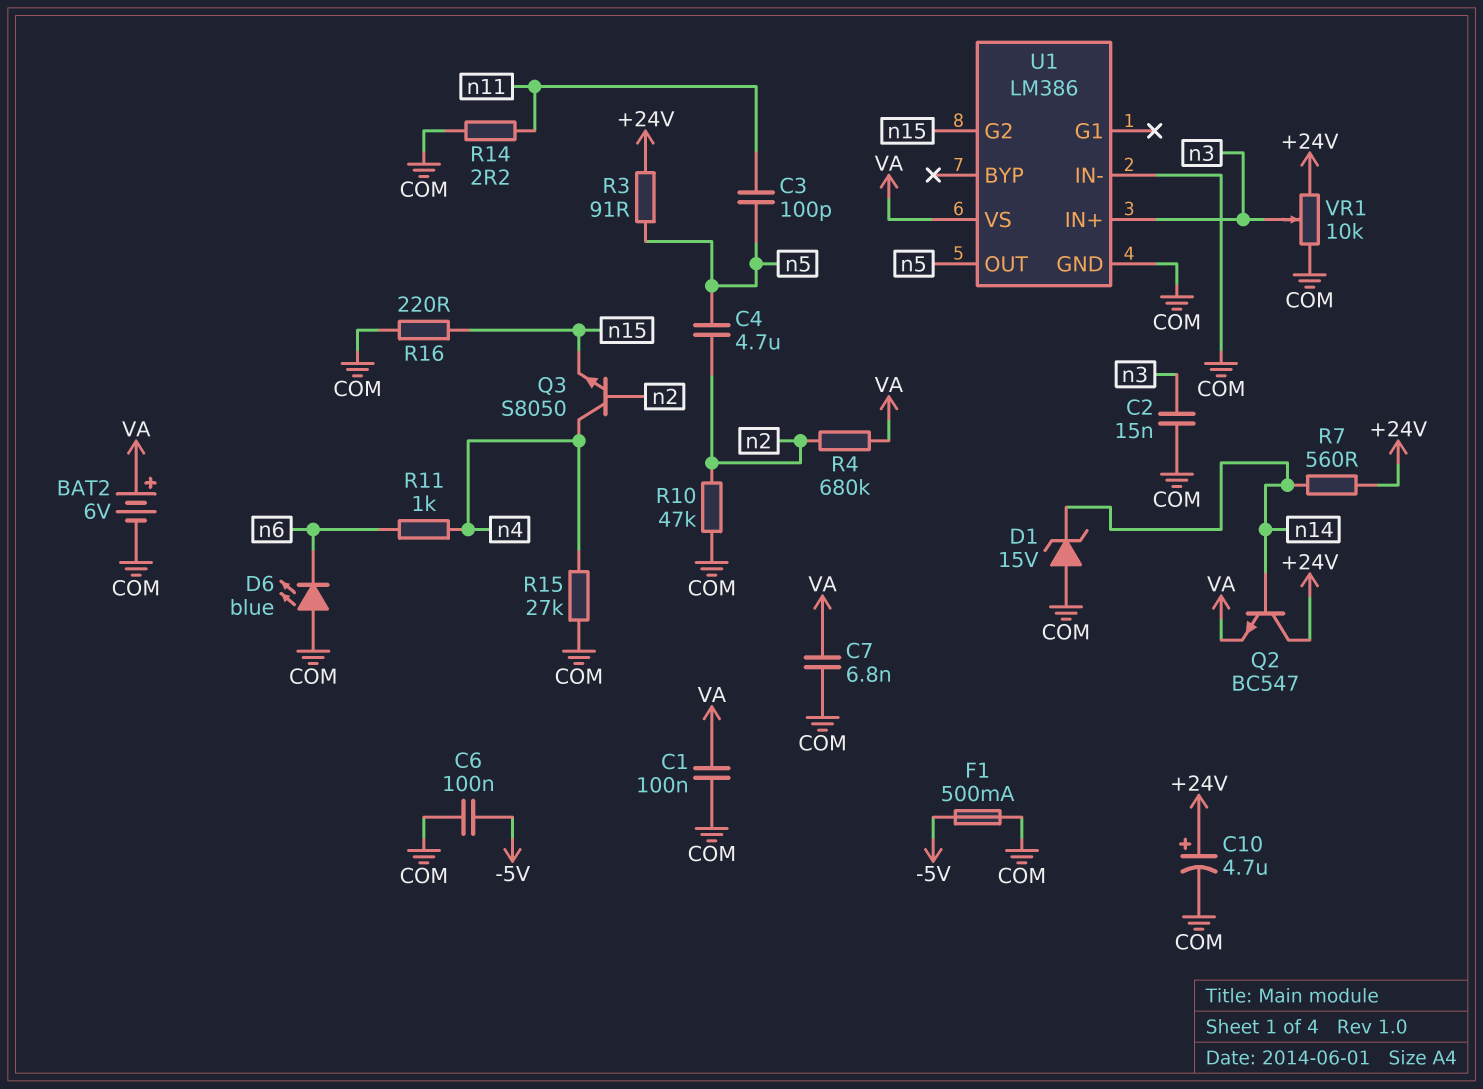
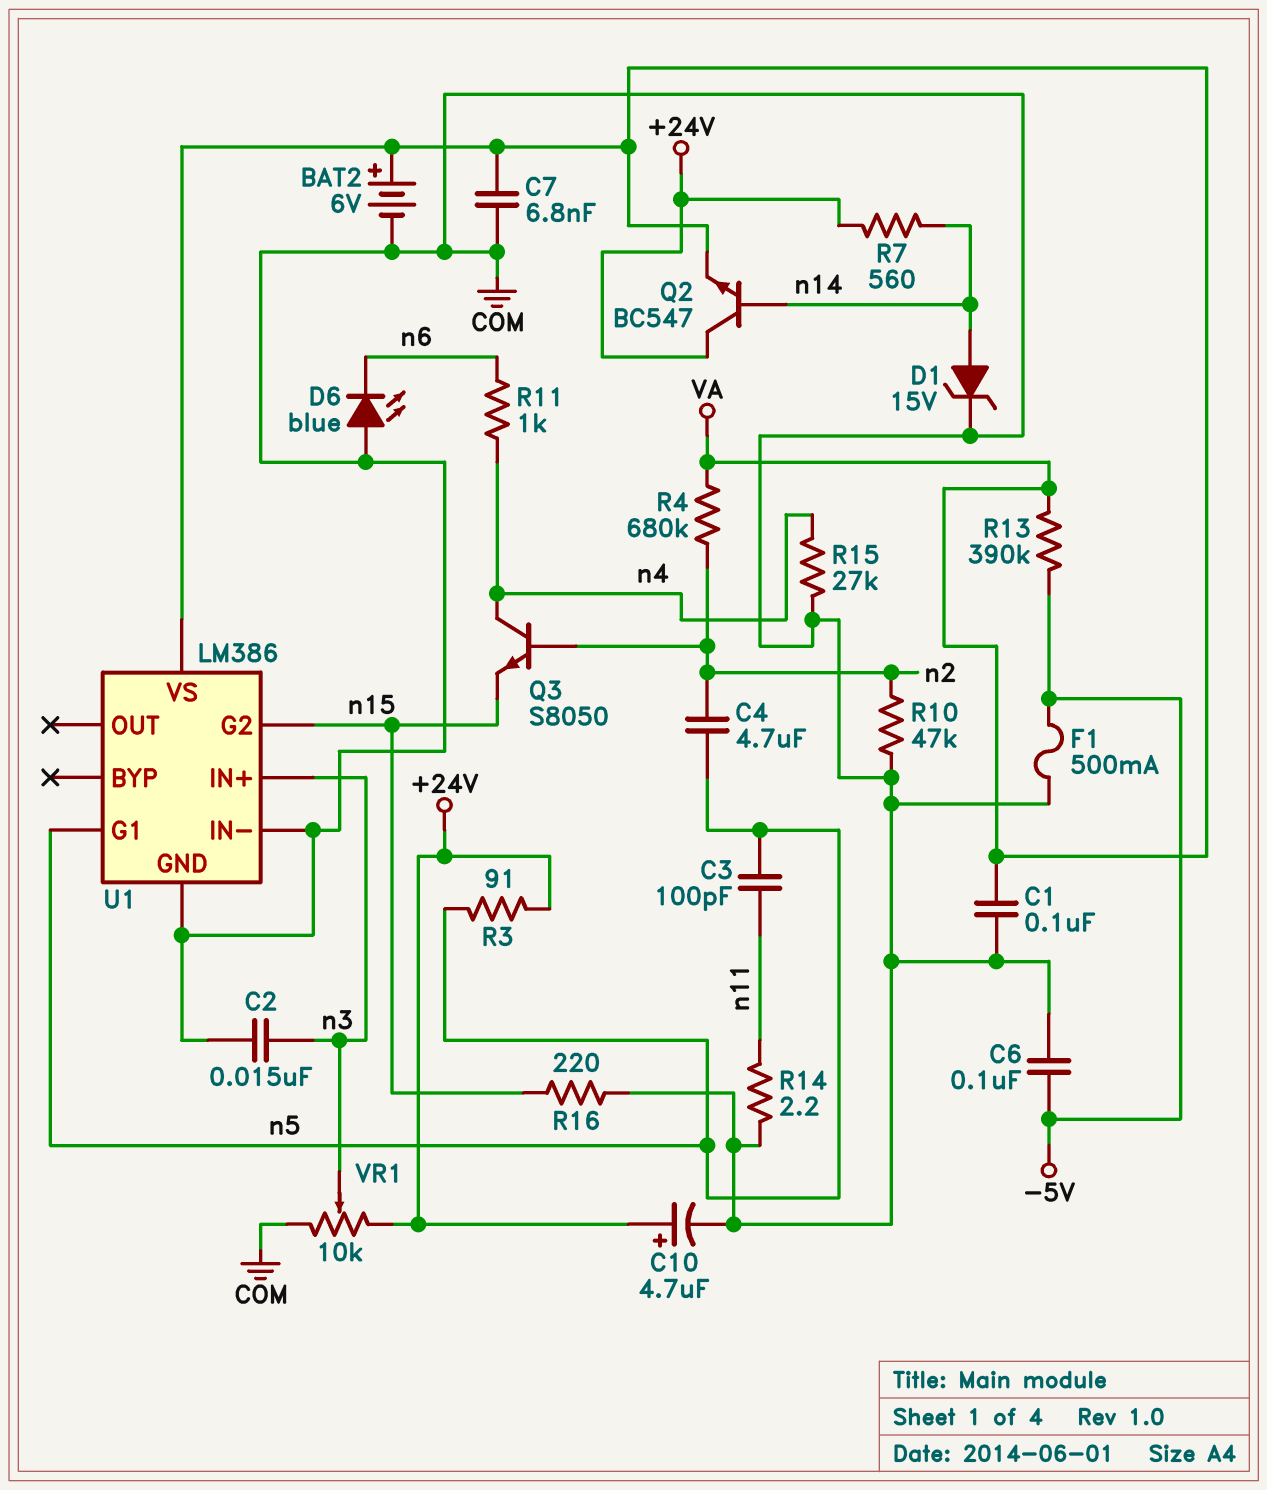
D1: zener 15V (A COM, K n14) -> zener 15V (A n14, K COM)
R13: none -> 390k (-5V, VA)
U1 pin G1: none -> n5
U1 pin OUT: n5 -> none

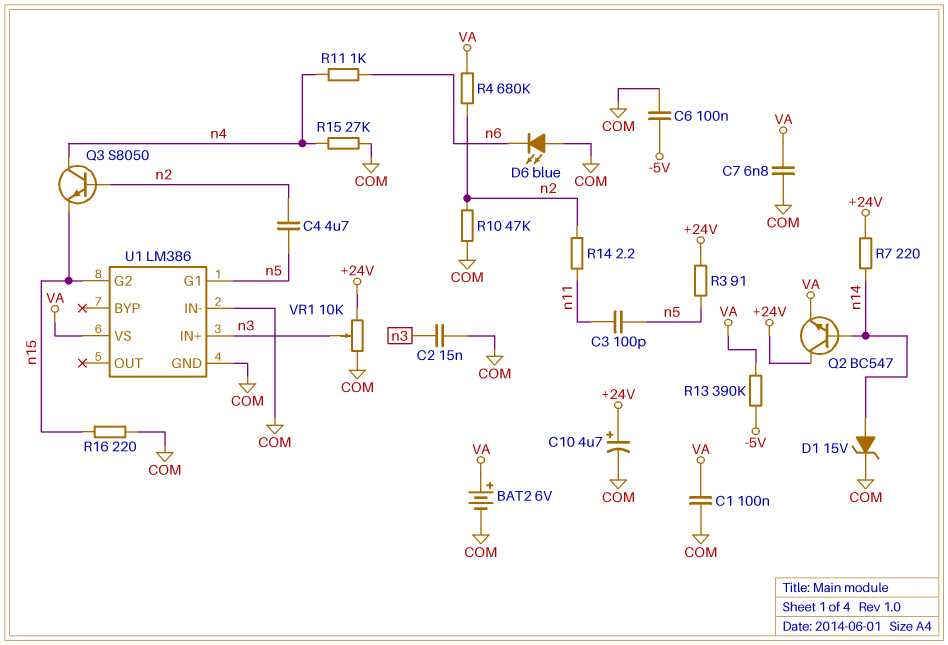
F1: 500mA (-5V, COM) -> none
R7: 560 (+24V, n14) -> 220 (+24V, n14)
R14: 2.2 (COM, n11) -> 2.2 (n2, n11)

